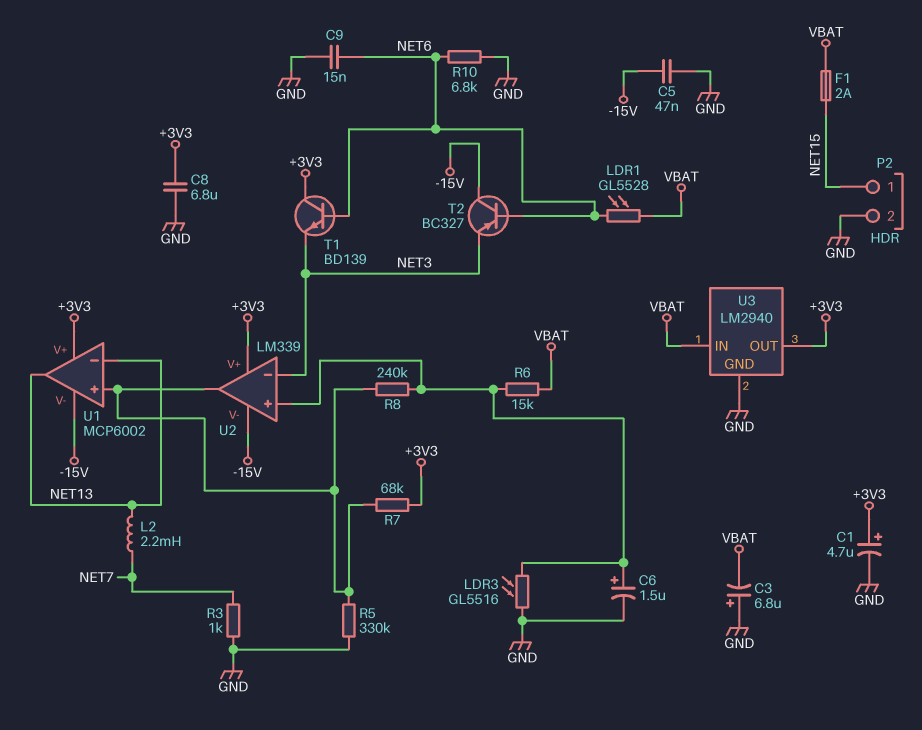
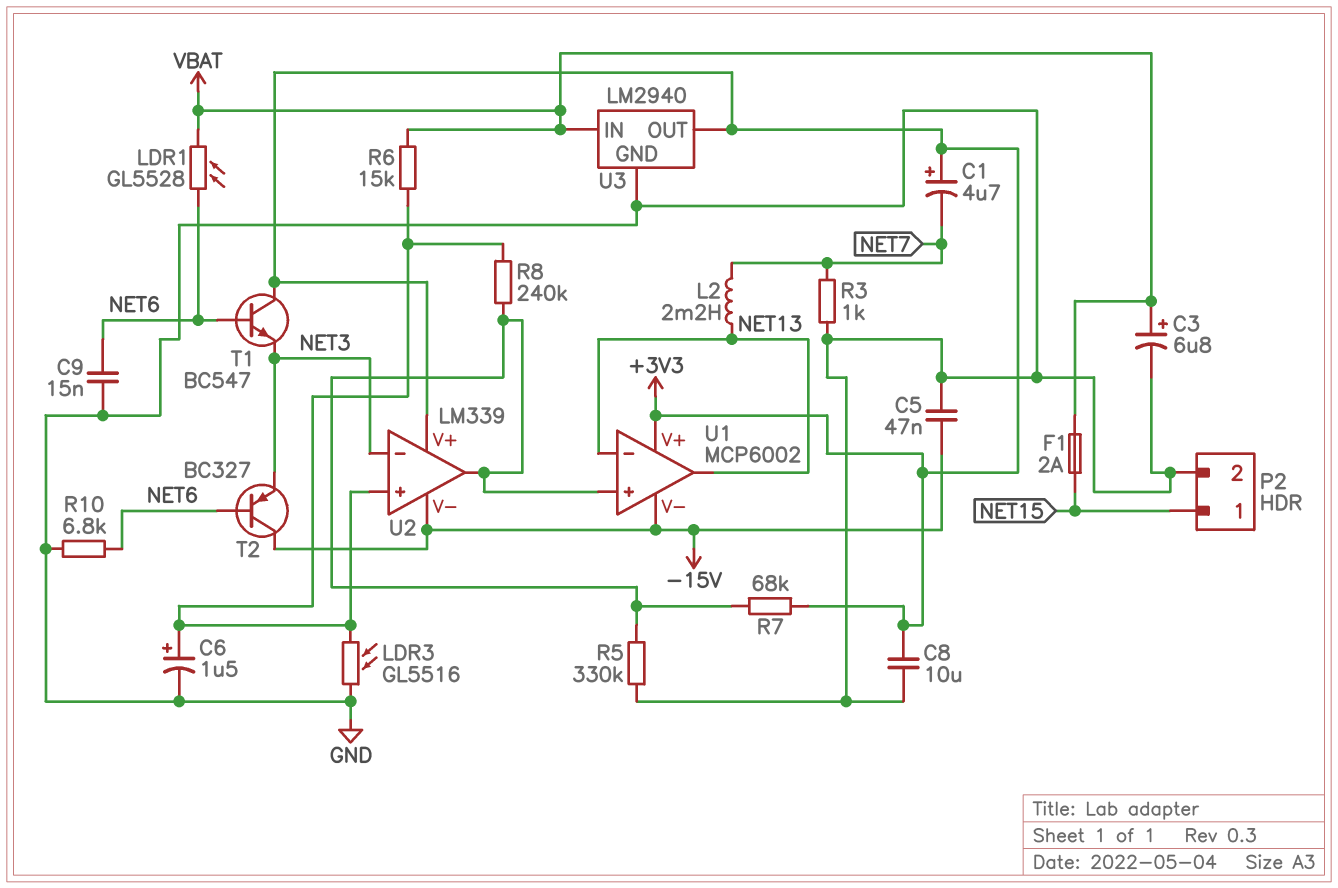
C1: 4.7uF (plus +3V3, minus GND) -> 4.7uF (plus +3V3, minus NET7)
C3: 6.8uF (plus GND, minus VBAT) -> 6.8uF (plus VBAT, minus GND)
C8: 6.8uF (+3V3, GND) -> 10uF (+3V3, GND)
T1: NPN BD139 (B NET6, C +3V3, E NET3) -> NPN BC547 (B NET6, C +3V3, E NET3)

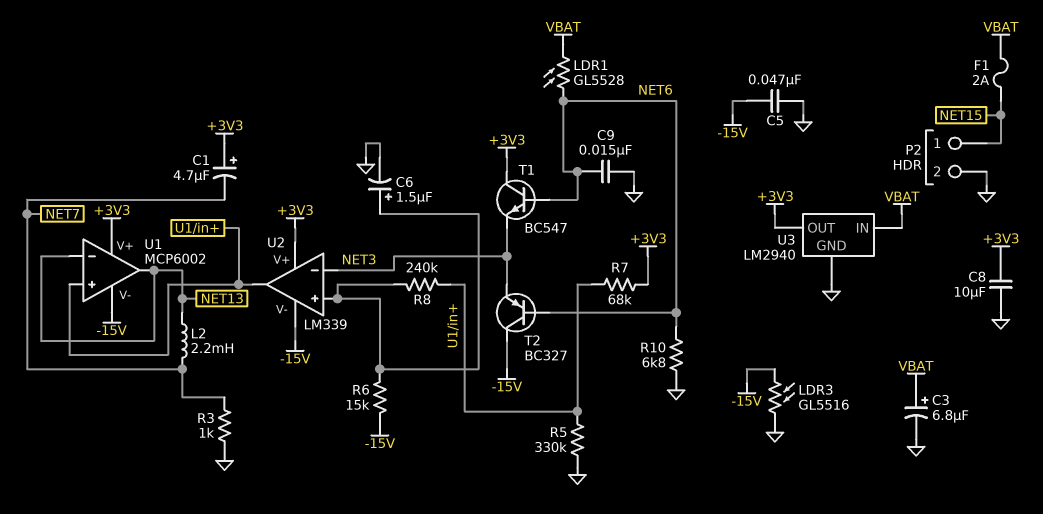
LDR3: GL5516 (GND, U2/in+) -> GL5516 (-15V, GND)
R6: 15k (U2/in+, VBAT) -> 15k (-15V, U2/in+)

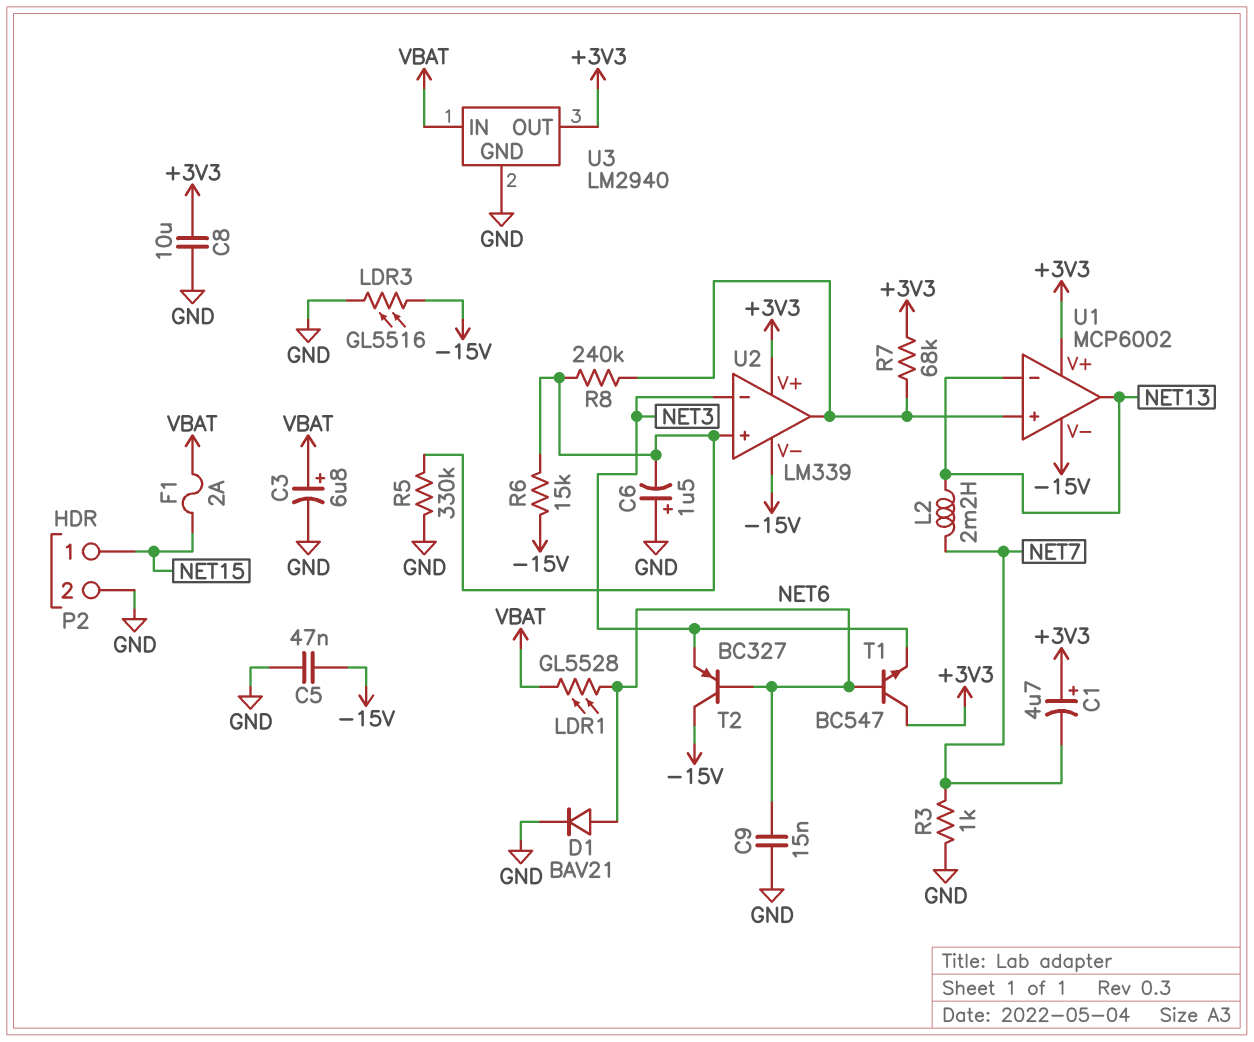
C6: 1.5uF (plus U2/in+, minus GND) -> 1.5uF (plus GND, minus U2/in+)
D1: none -> diode BAV21 (A NET6, K GND)
R5: 330k (GND, U1/in+) -> 330k (GND, U2/in+)
R10: 6.8k (GND, NET6) -> none

